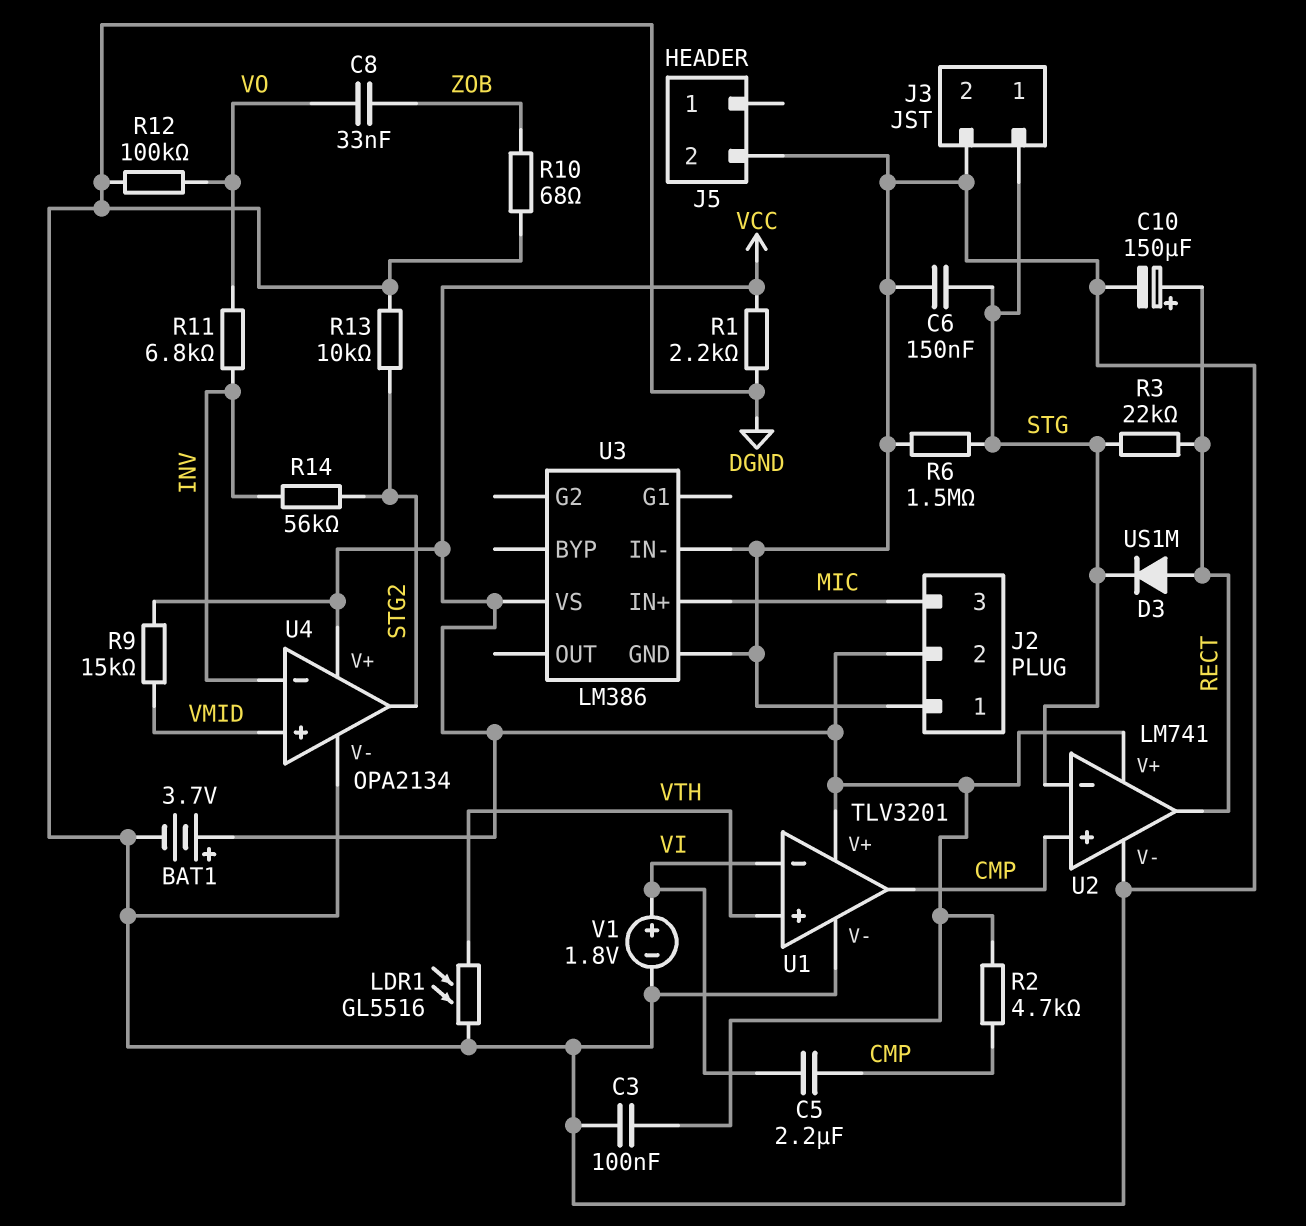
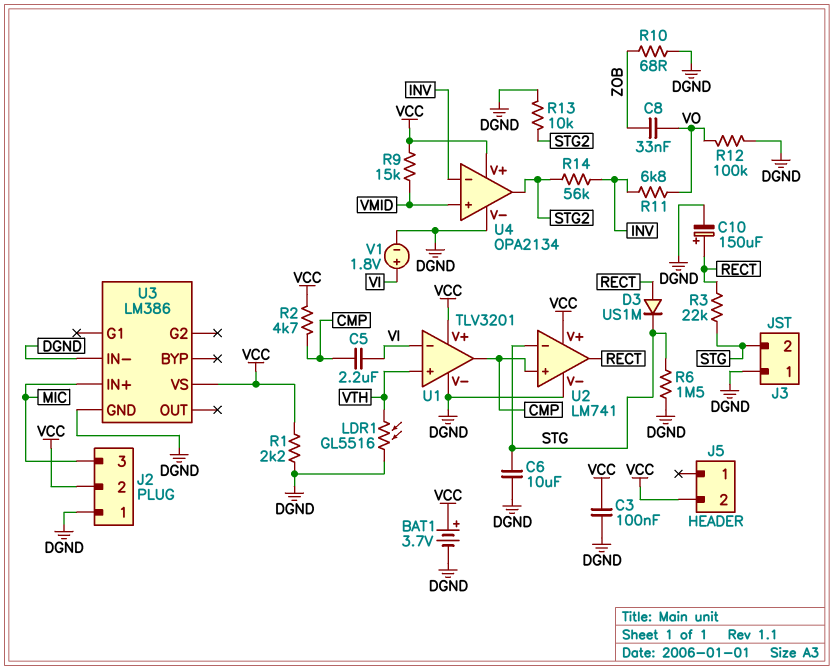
C6: 150nF (DGND, STG) -> 10uF (DGND, STG)
J3 pin 1: STG -> DGND
J3 pin 2: DGND -> STG
J5 pin 2: DGND -> VCC

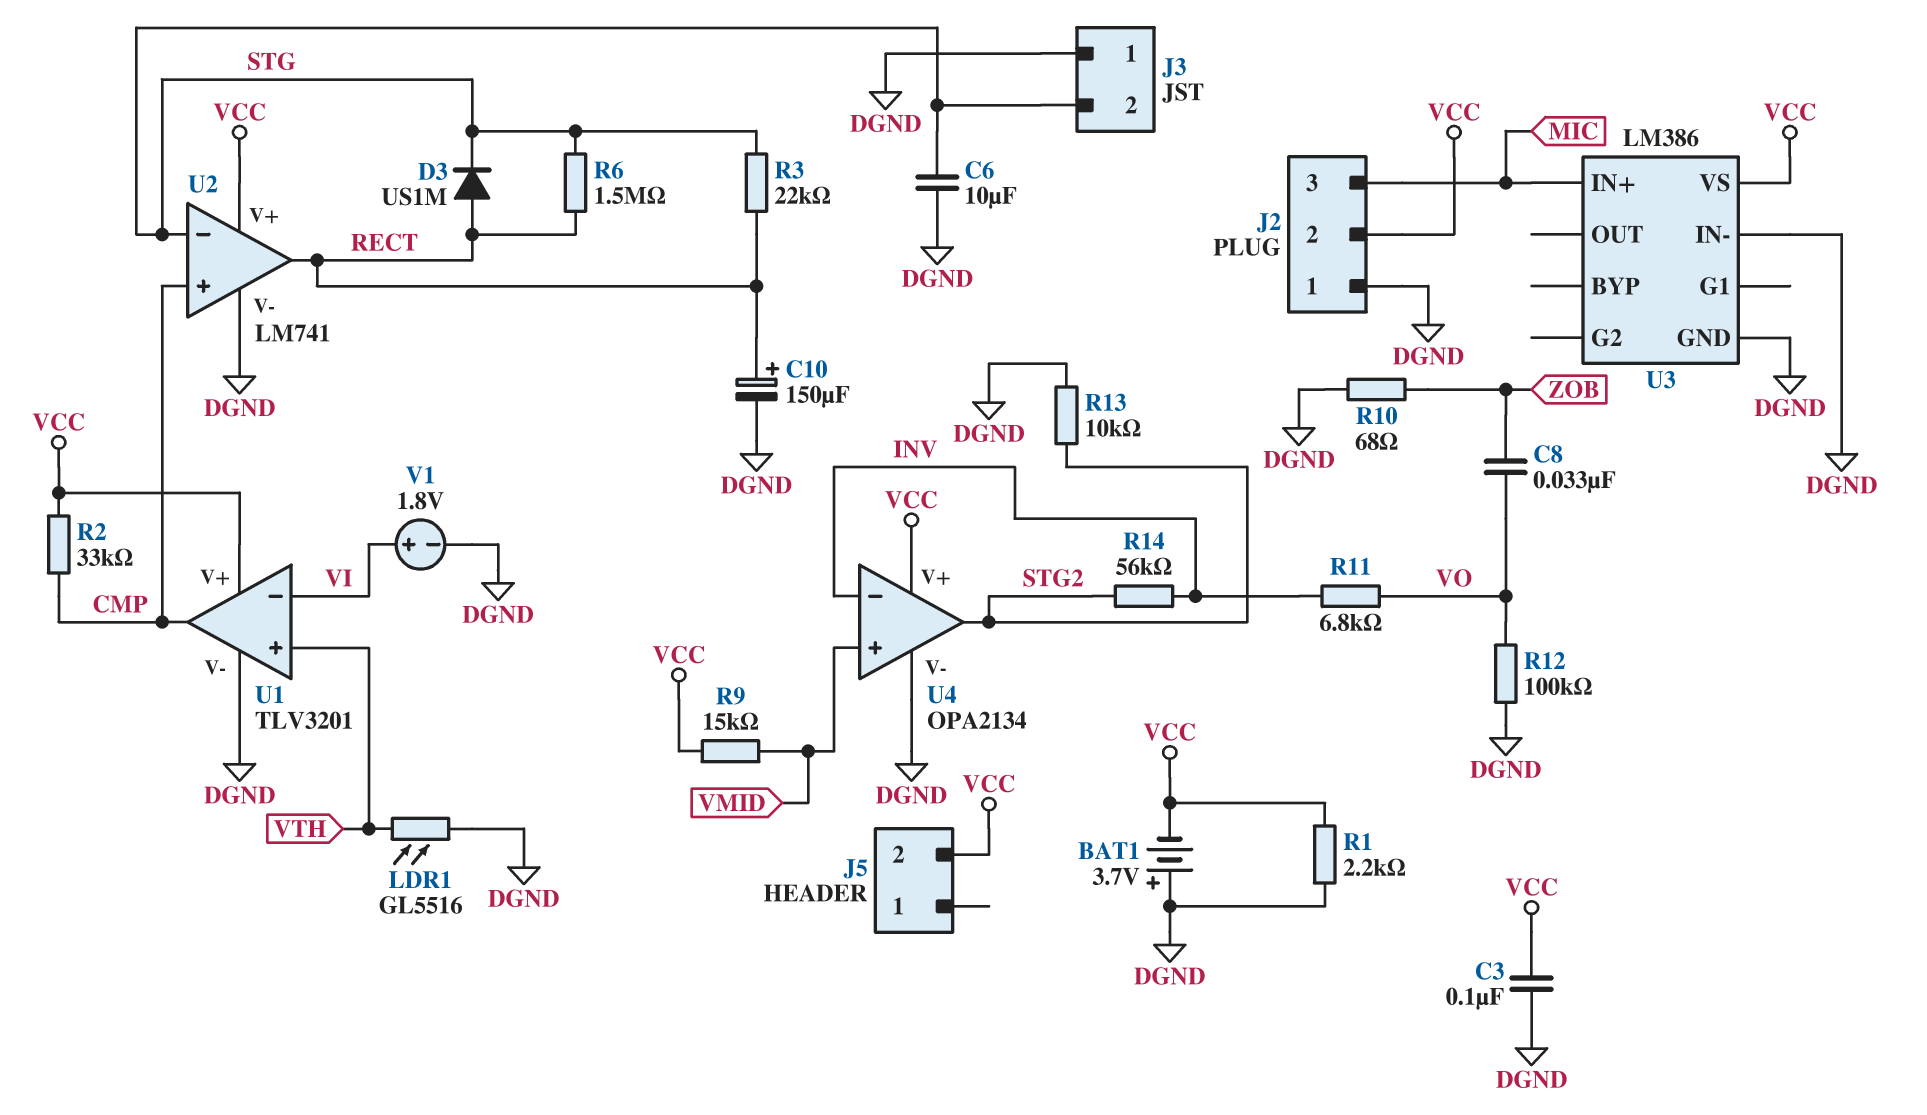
BAT1: 3.7V (plus VCC, minus DGND) -> 3.7V (plus DGND, minus VCC)
C5: 2.2uF (CMP, VI) -> none
R2: 4.7k (CMP, VCC) -> 33k (CMP, VCC)
R6: 1.5M (DGND, STG) -> 1.5M (RECT, STG)

